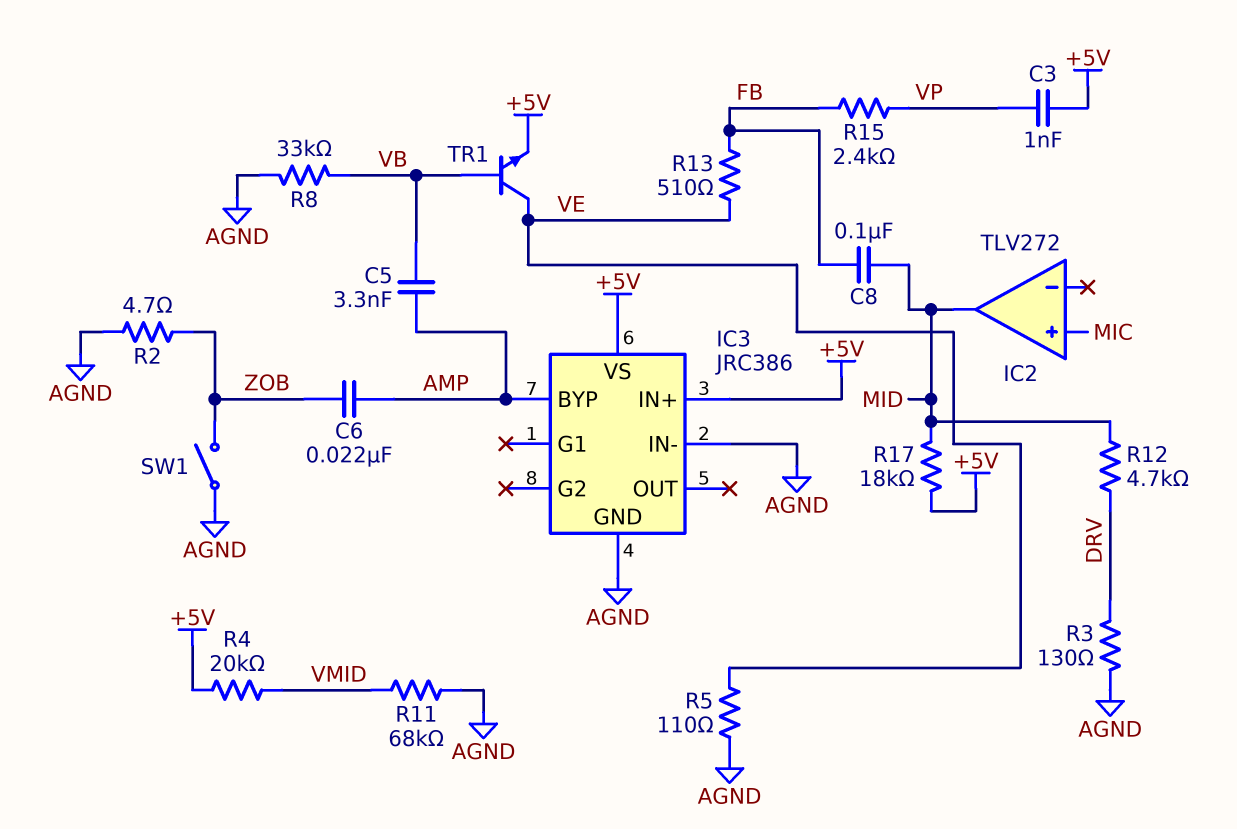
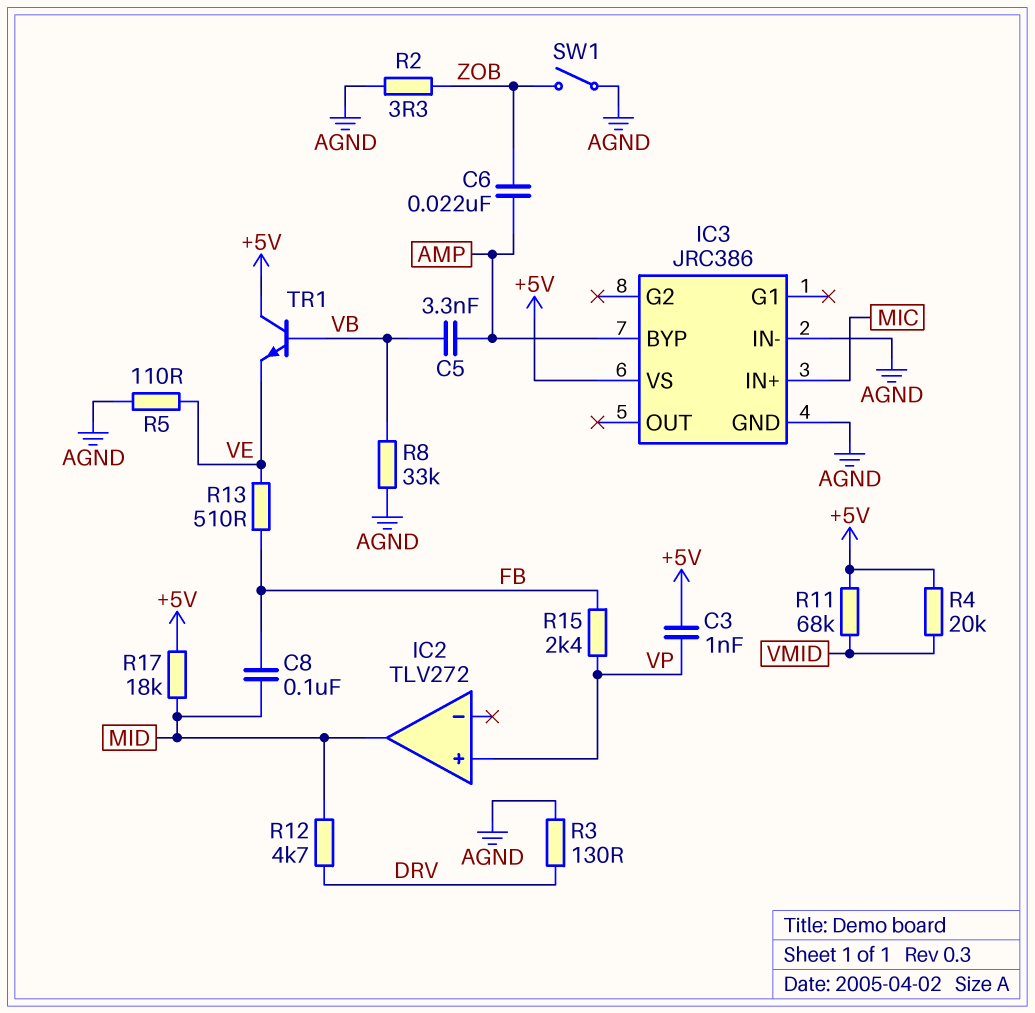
IC2 pin in+: MIC -> VP
IC3 pin IN+: +5V -> MIC
R2: 4.7 (AGND, ZOB) -> 3.3 (AGND, ZOB)
R11: 68k (AGND, VMID) -> 68k (+5V, VMID)
TR1: NPN (B VB, C VE, E +5V) -> NPN (B VB, C +5V, E VE)

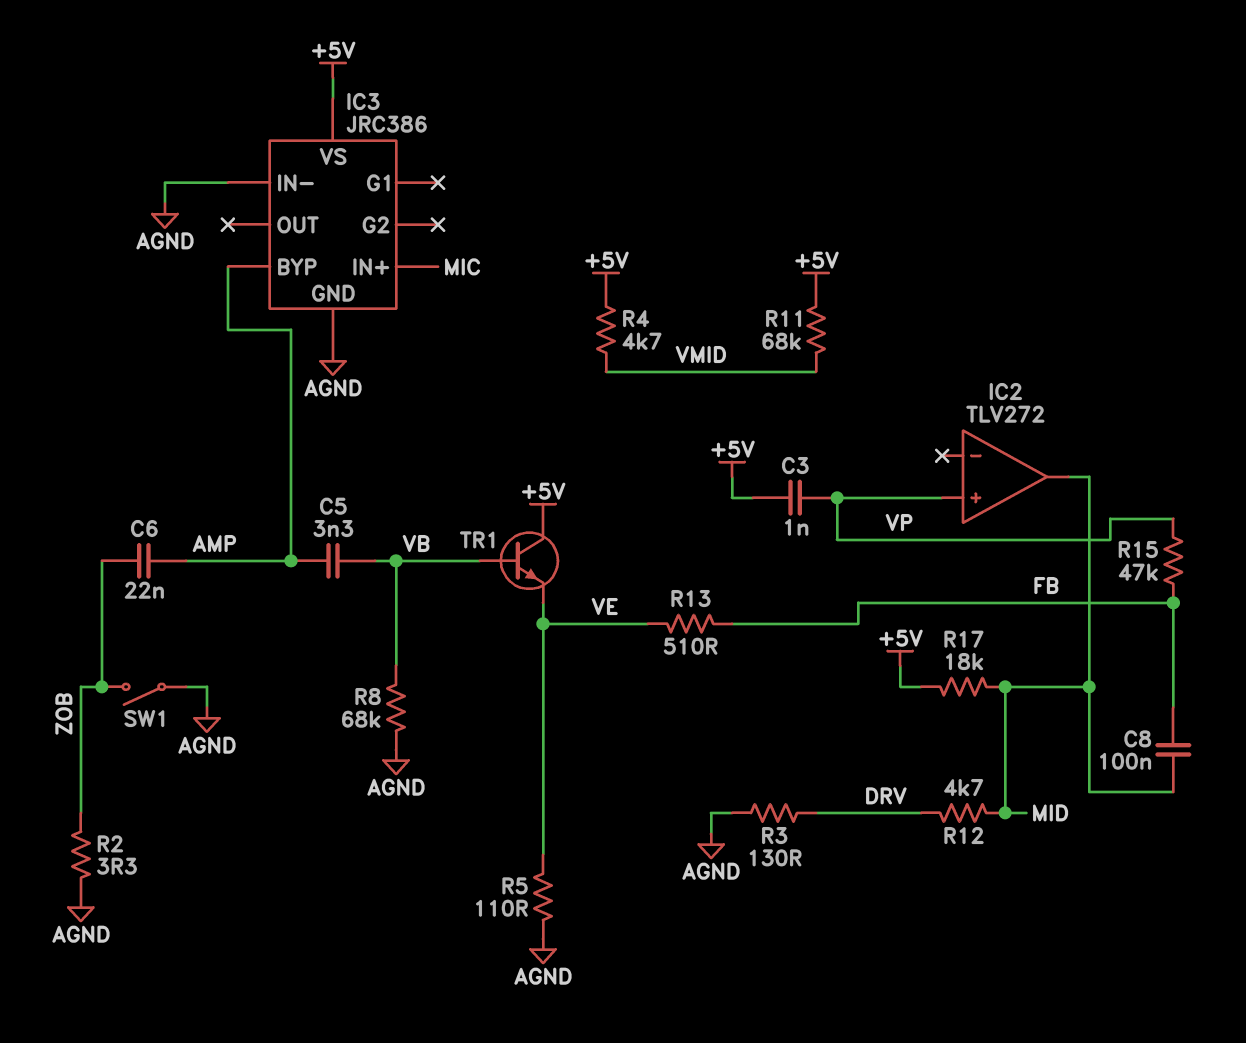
R4: 20k (+5V, VMID) -> 4.7k (+5V, VMID)
R8: 33k (AGND, VB) -> 68k (AGND, VB)
R15: 2.4k (FB, VP) -> 47k (FB, VP)

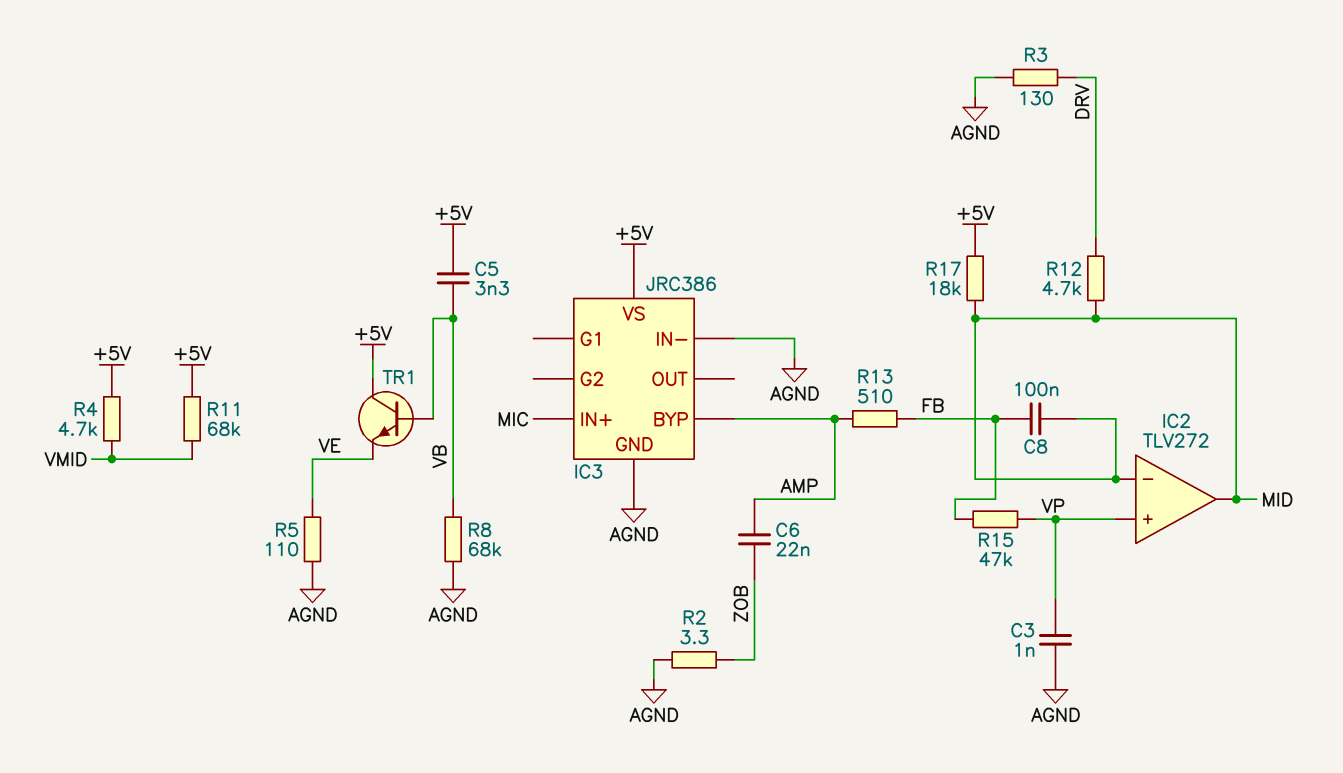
C3: 1nF (+5V, VP) -> 1nF (AGND, VP)
C5: 3.3nF (AMP, VB) -> 3.3nF (+5V, VB)
IC2 pin in-: none -> MID
R13: 510 (FB, VE) -> 510 (AMP, FB)
SW1: switch (AGND, ZOB) -> none

